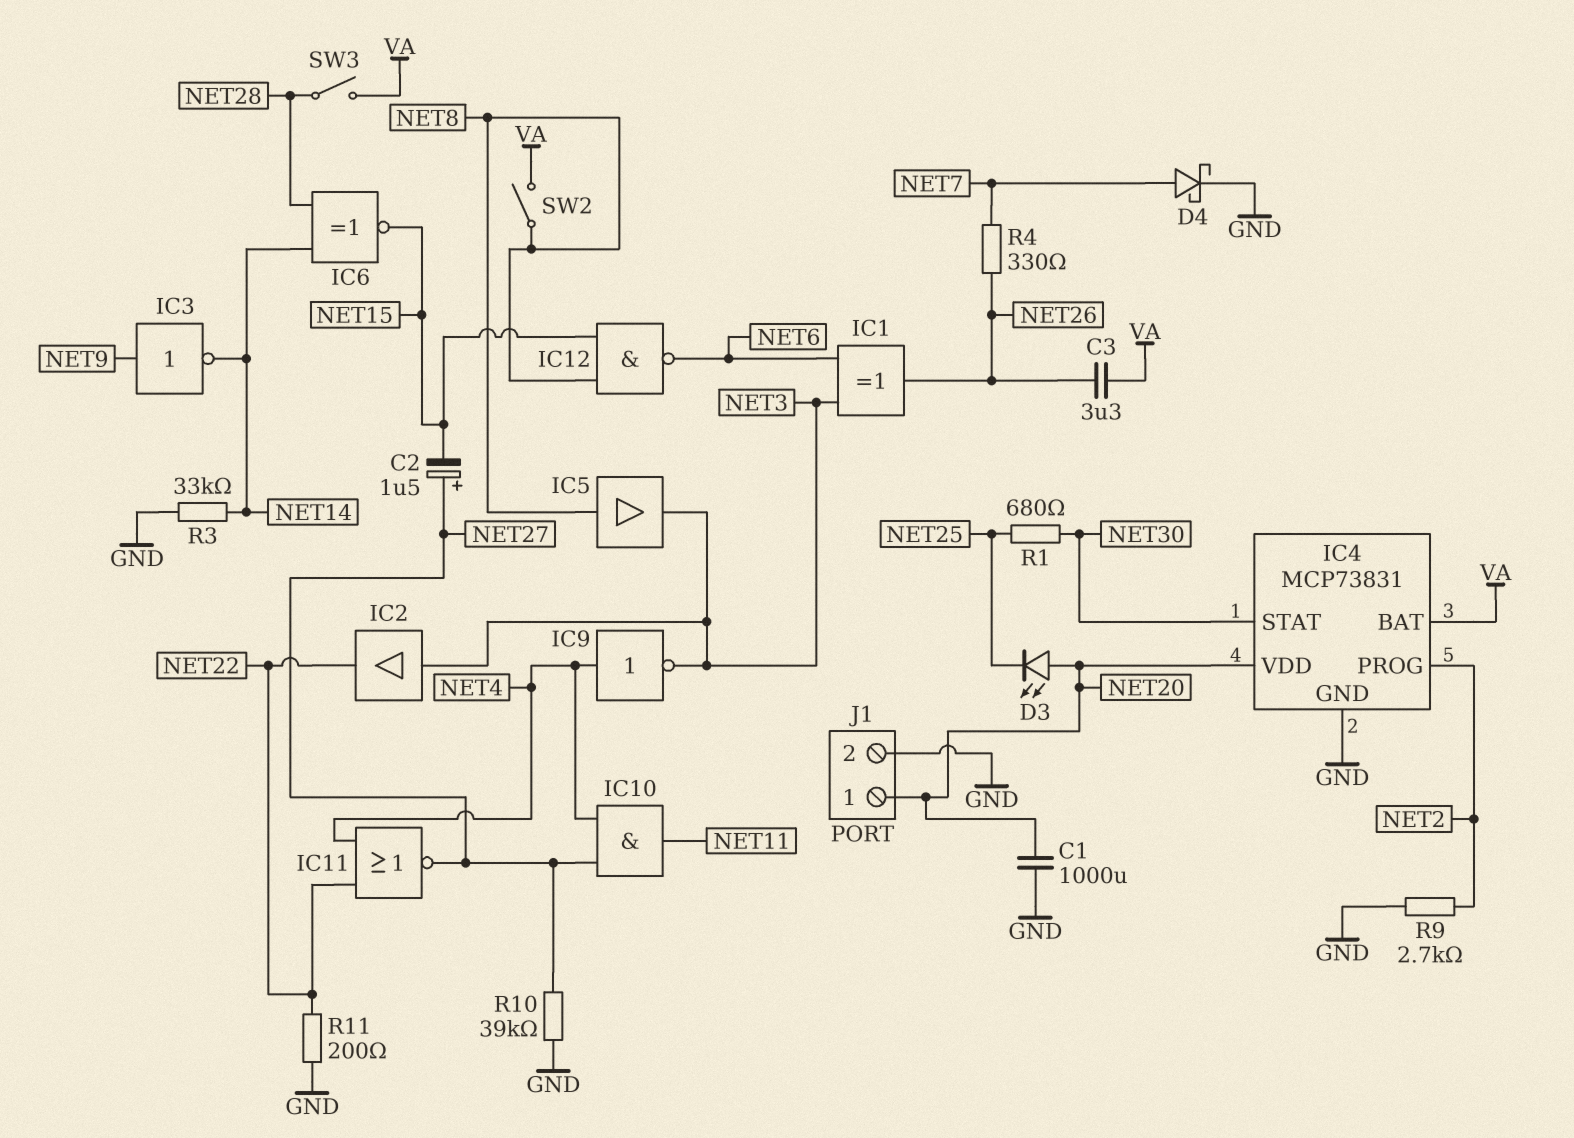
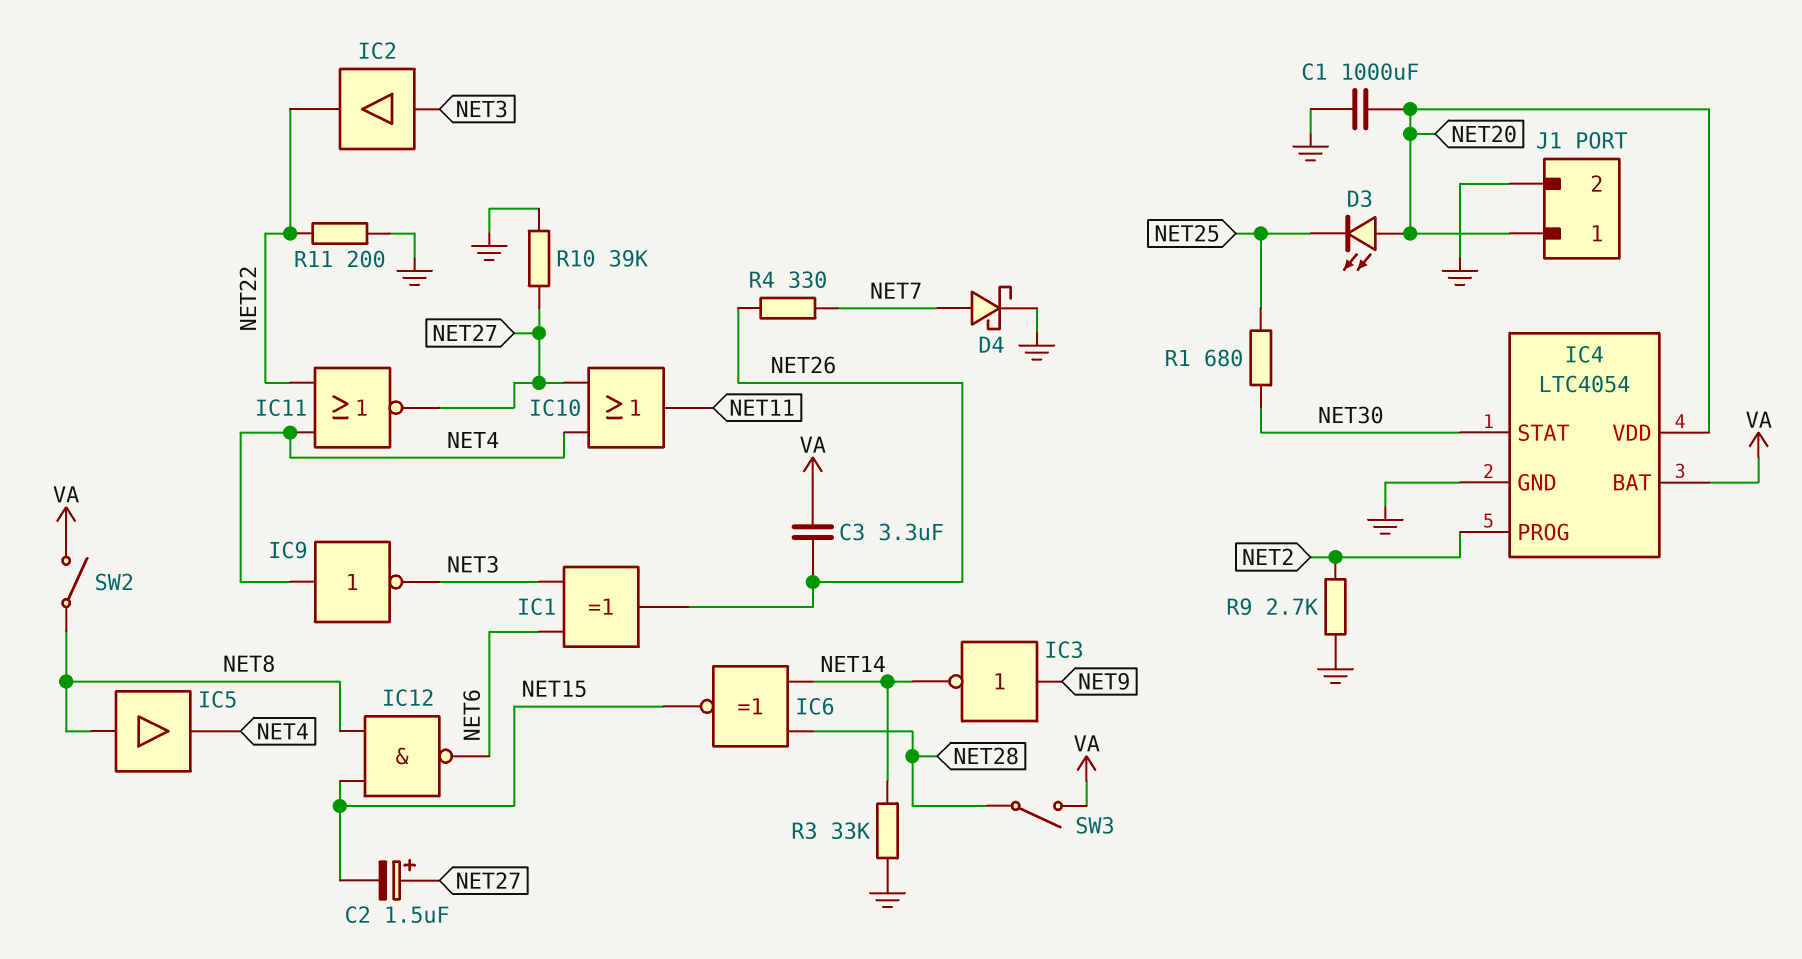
IC4: MCP73831 -> LTC4054
IC5: buffer (in NET8, out NET3) -> buffer (in NET8, out NET4)
IC10: AND (in NET4, in NET27, out NET11) -> OR (in NET4, in NET27, out NET11)

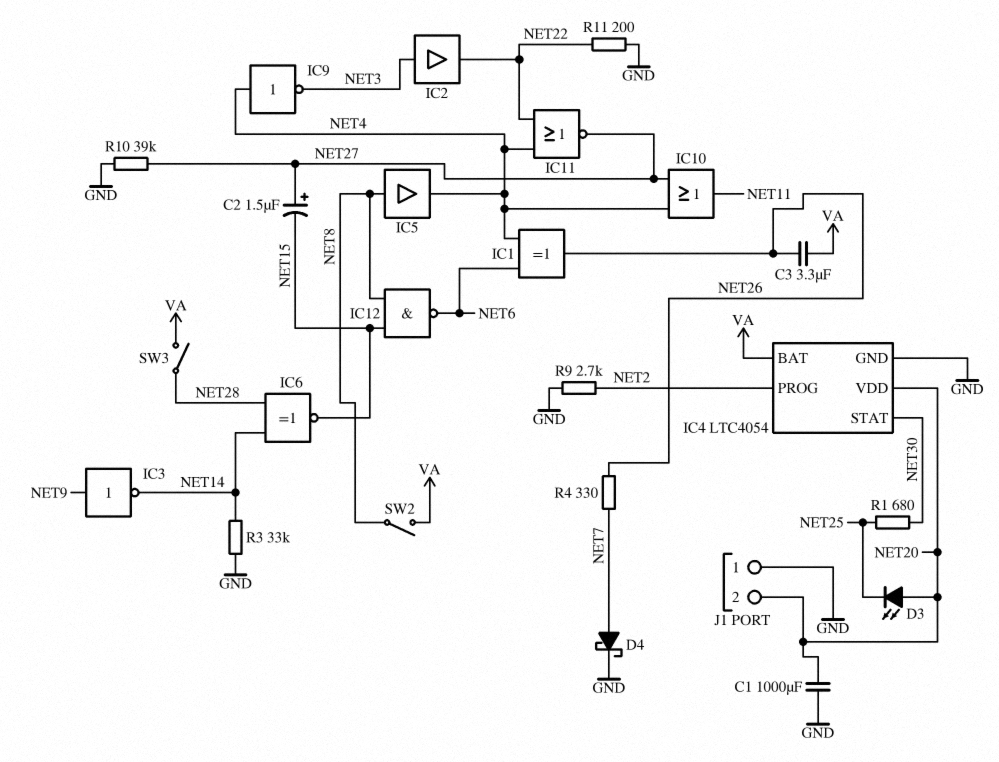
IC1: XOR (in NET3, in NET6, out NET26) -> XOR (in NET4, in NET6, out NET26)
J1 pin 1: NET20 -> GND
J1 pin 2: GND -> NET20

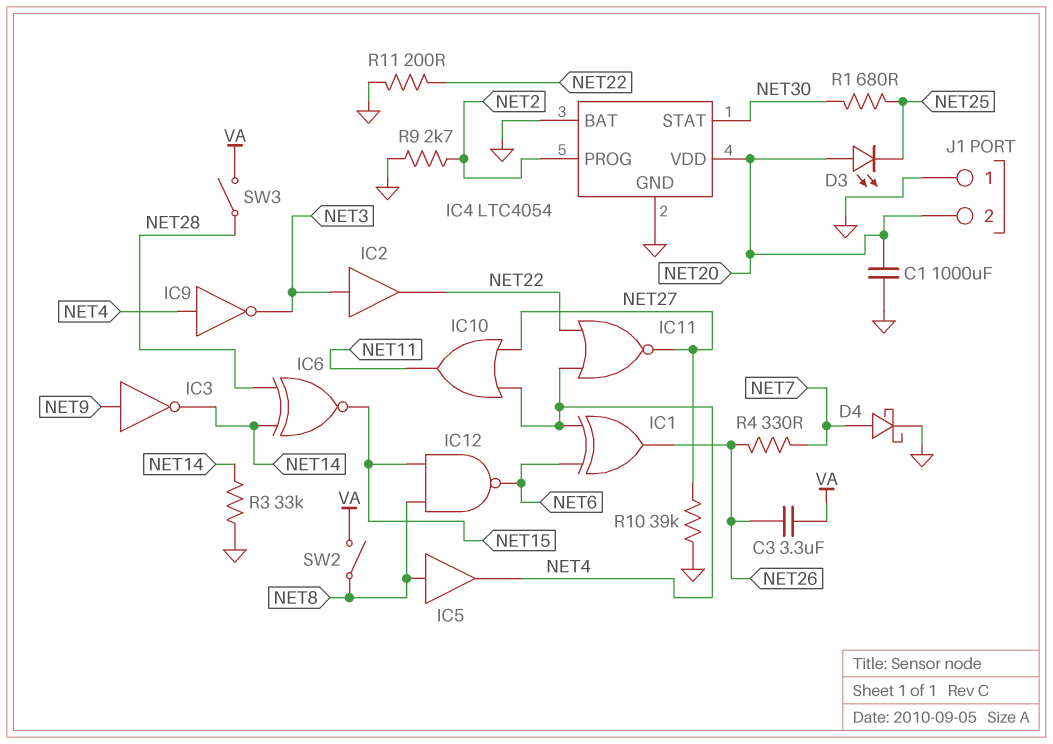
C2: 1.5uF (plus NET27, minus NET15) -> none
IC4 pin BAT: VA -> GND

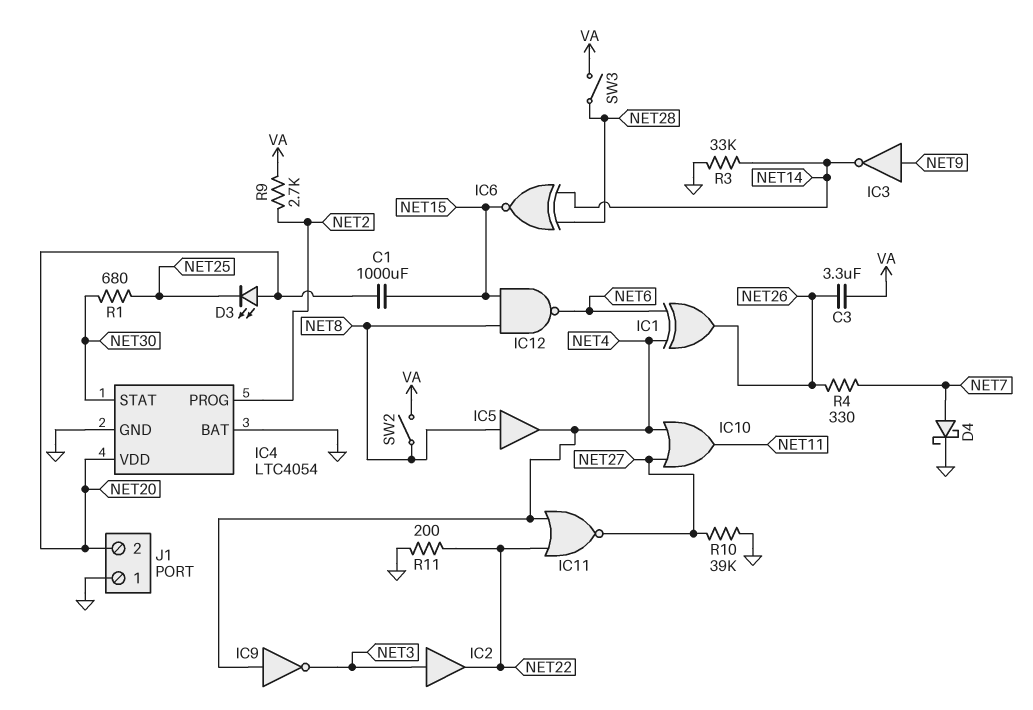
C1: 1000uF (GND, NET20) -> 1000uF (NET15, NET20)
R9: 2.7k (GND, NET2) -> 2.7k (NET2, VA)

